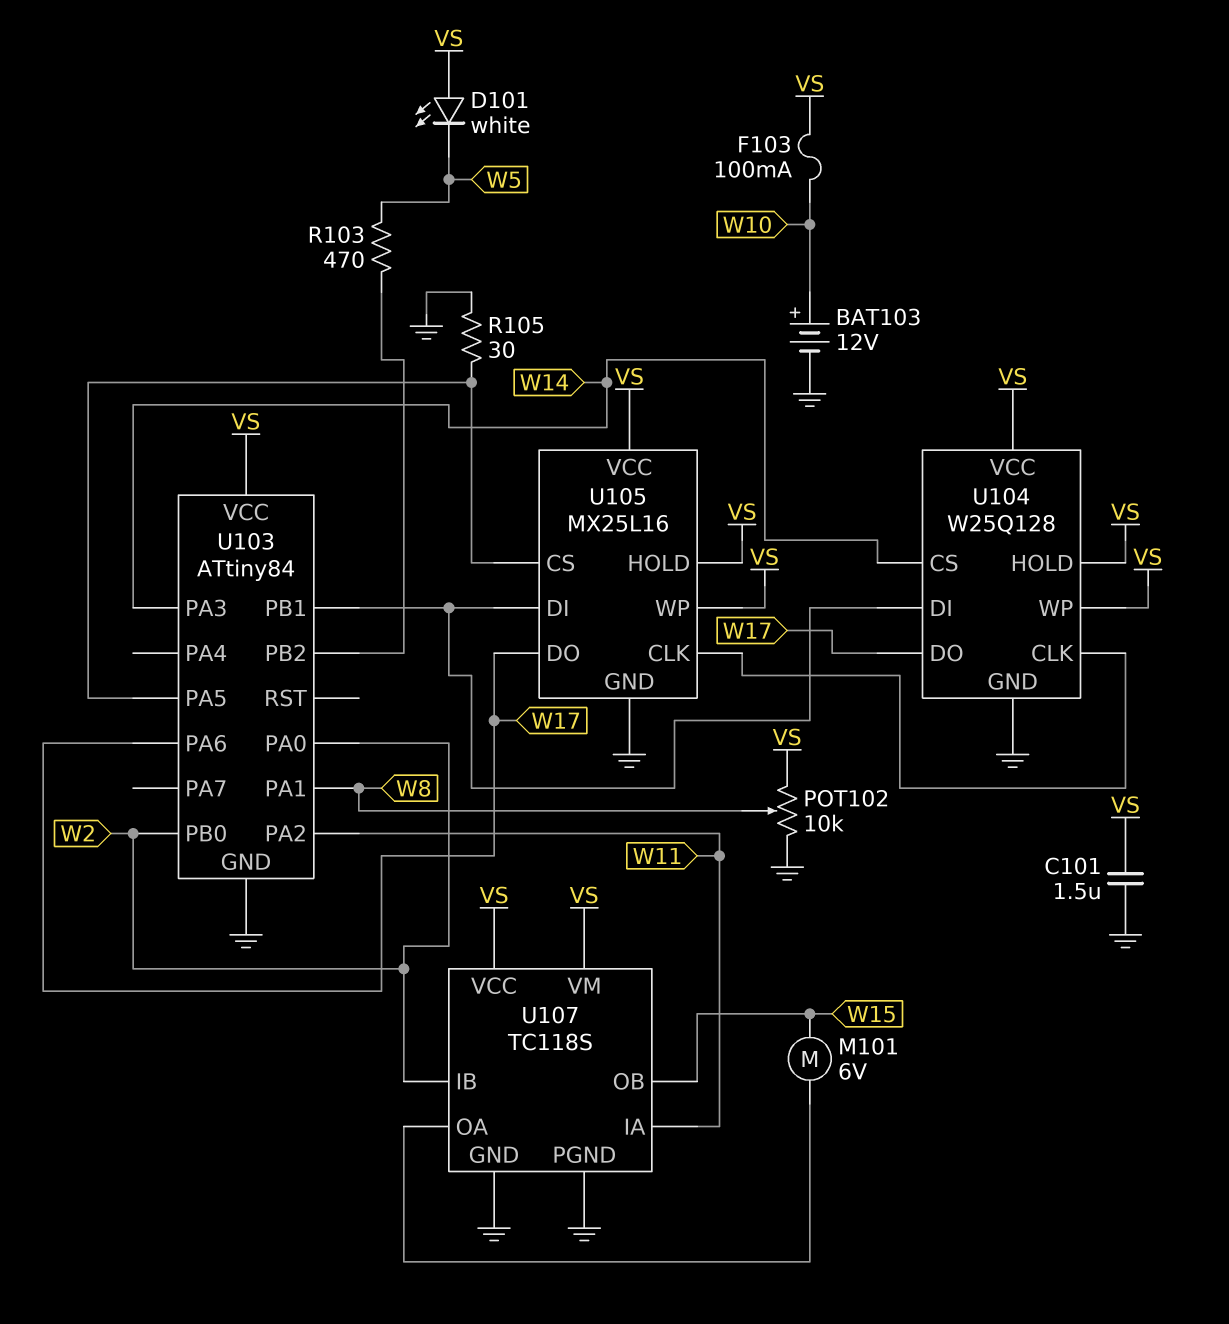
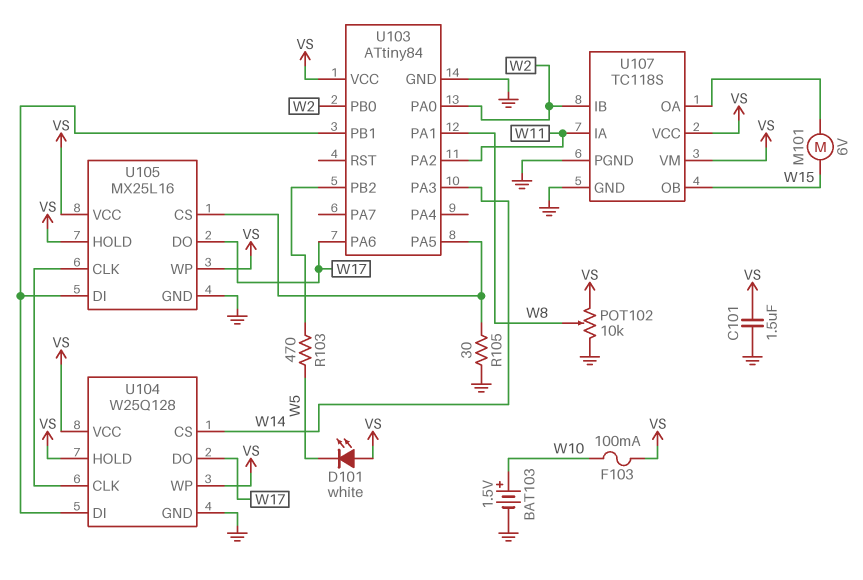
BAT103: 12V (plus W10, minus GND) -> 1.5V (plus W10, minus GND)

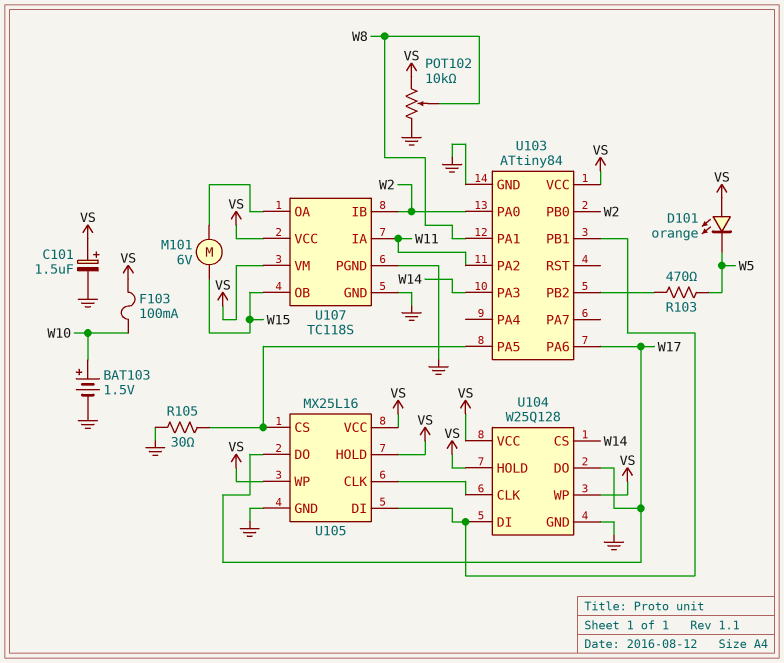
C101: 1.5uF (GND, VS) -> 1.5uF (plus VS, minus GND)
D101: LED white (A VS, K W5) -> LED orange (A VS, K W5)

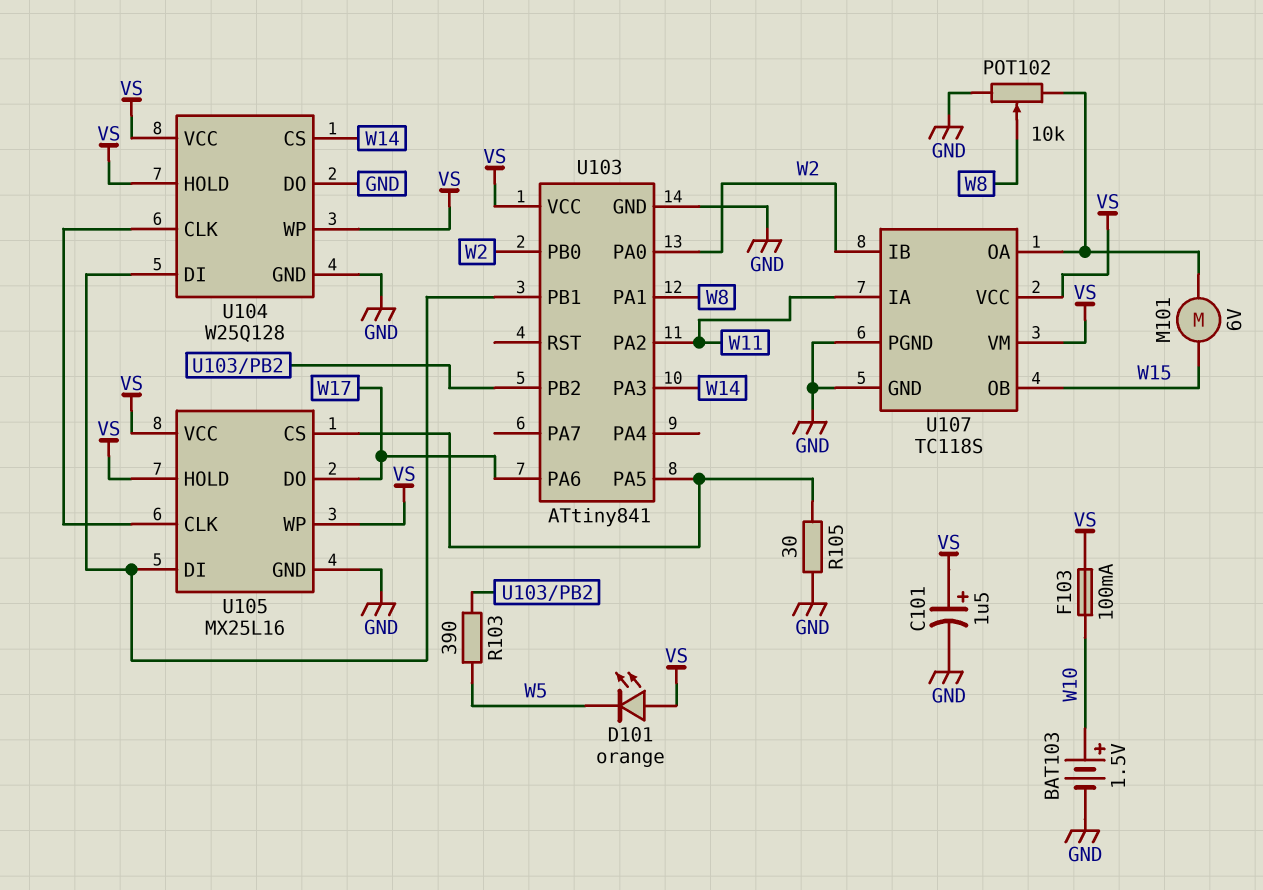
POT102: 10k (GND, VS, wiper W8) -> 10k (GND, U107/OA, wiper W8)
R103: 470 (U103/PB2, W5) -> 390 (U103/PB2, W5)
U103: ATtiny84 -> ATtiny841
U104 pin DO: W17 -> GND

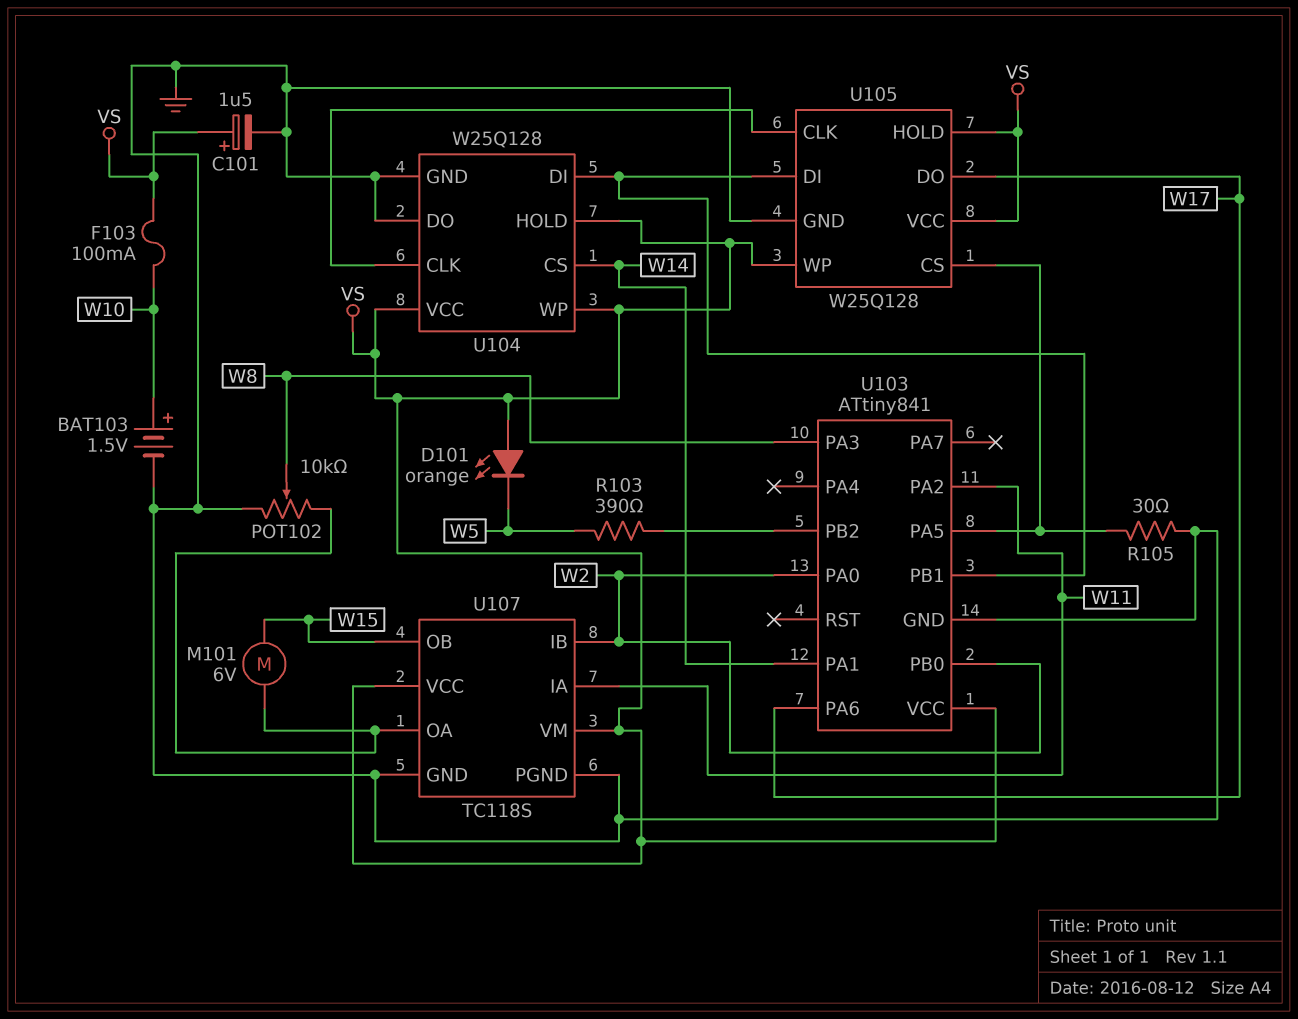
U103 pin PA1: W8 -> W14
U103 pin PA3: W14 -> W8
U105: MX25L16 -> W25Q128

